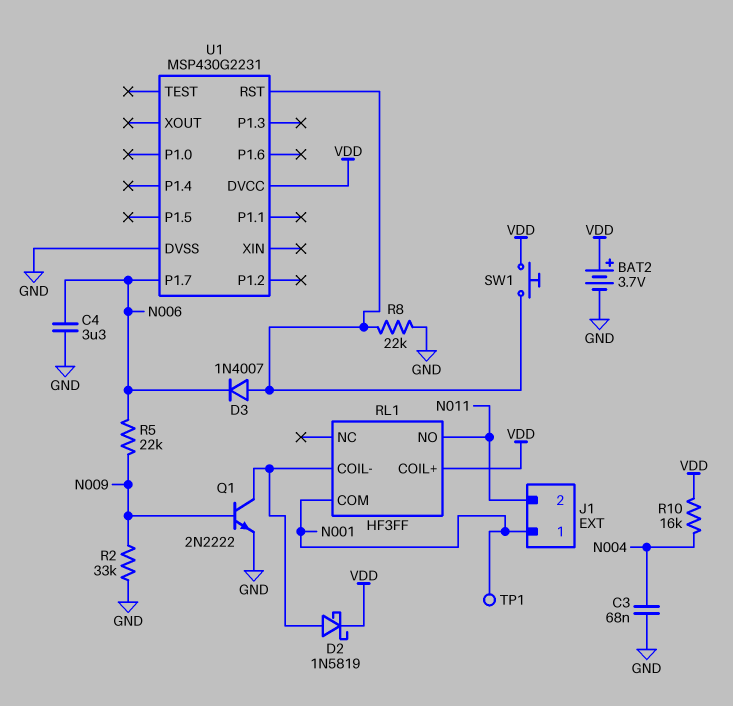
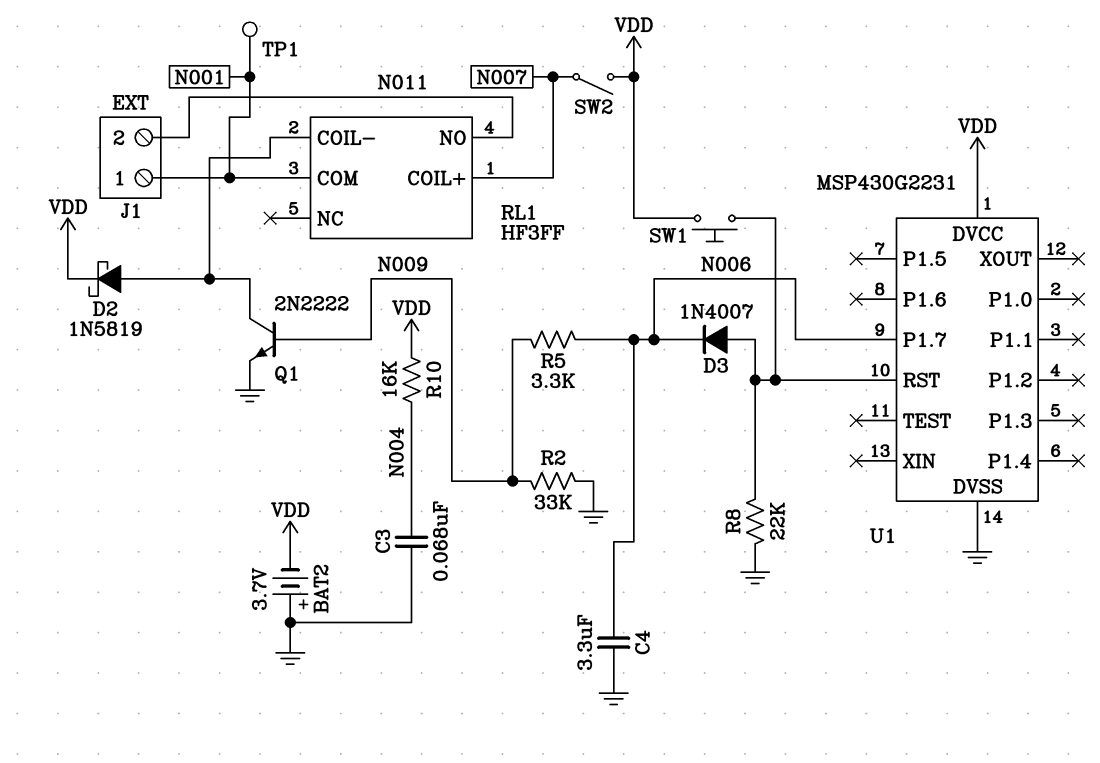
BAT2: 3.7V (plus VDD, minus GND) -> 3.7V (plus GND, minus VDD)
R5: 22k (N006, N009) -> 3.3k (N006, N009)
RL1 pin COIL+: VDD -> N007
SW2: none -> switch (N007, VDD)

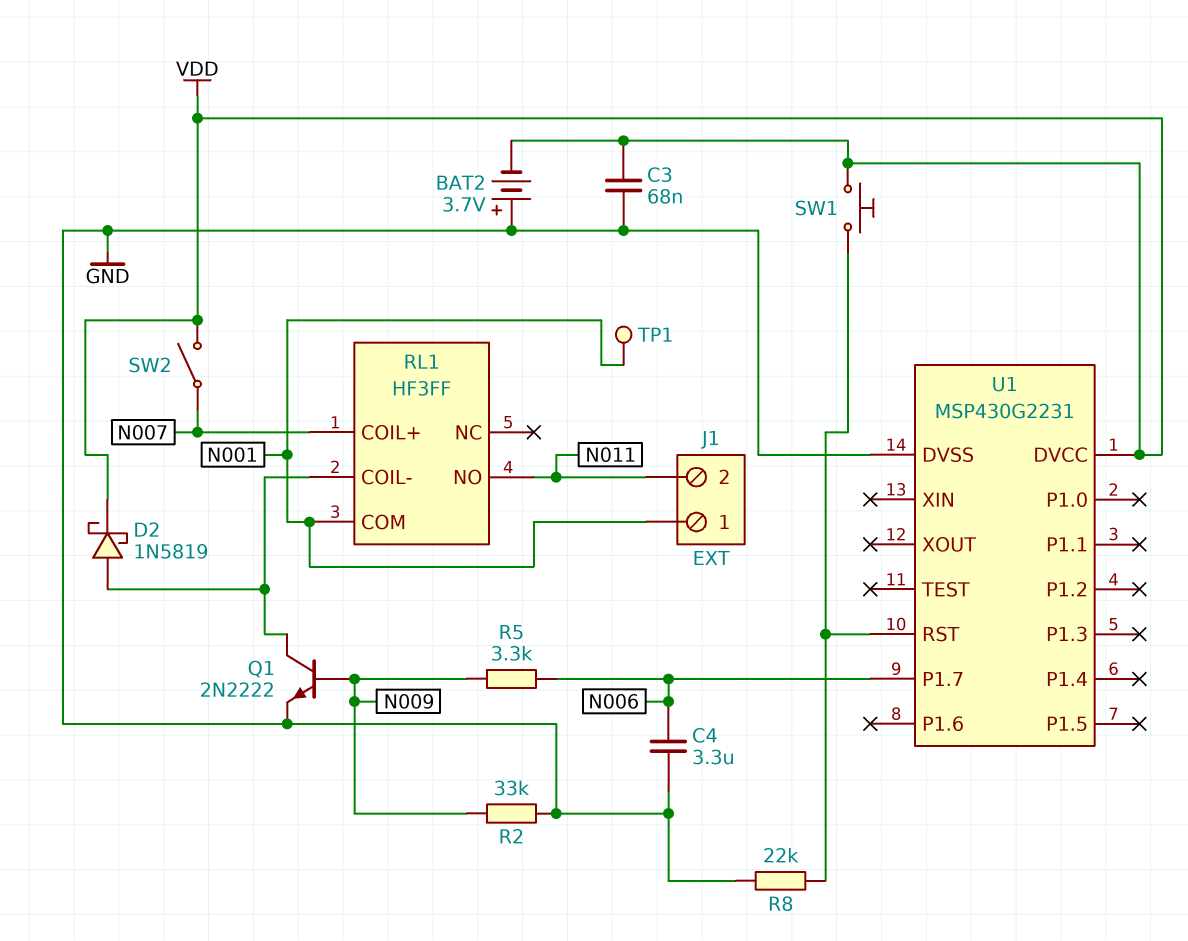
C3: 68nF (GND, N004) -> 68nF (GND, VDD)
D3: diode 1N4007 (A U1/RST, K N006) -> none
R10: 16k (N004, VDD) -> none

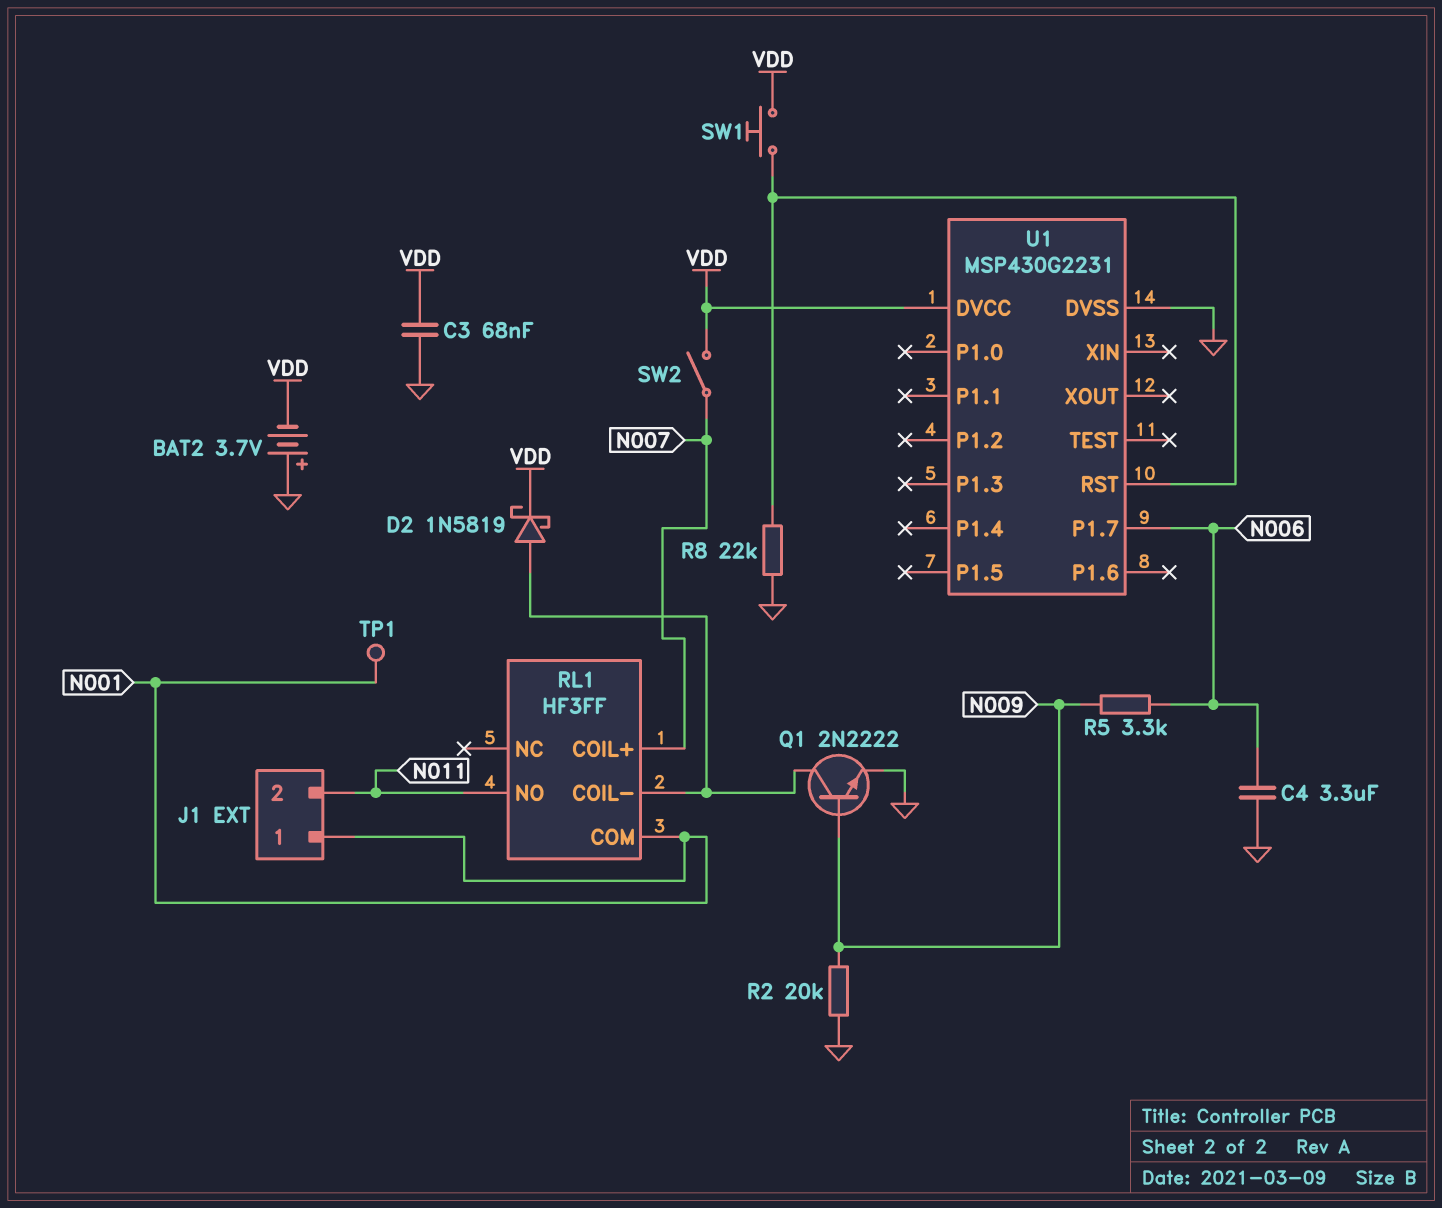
R2: 33k (GND, N009) -> 20k (GND, N009)

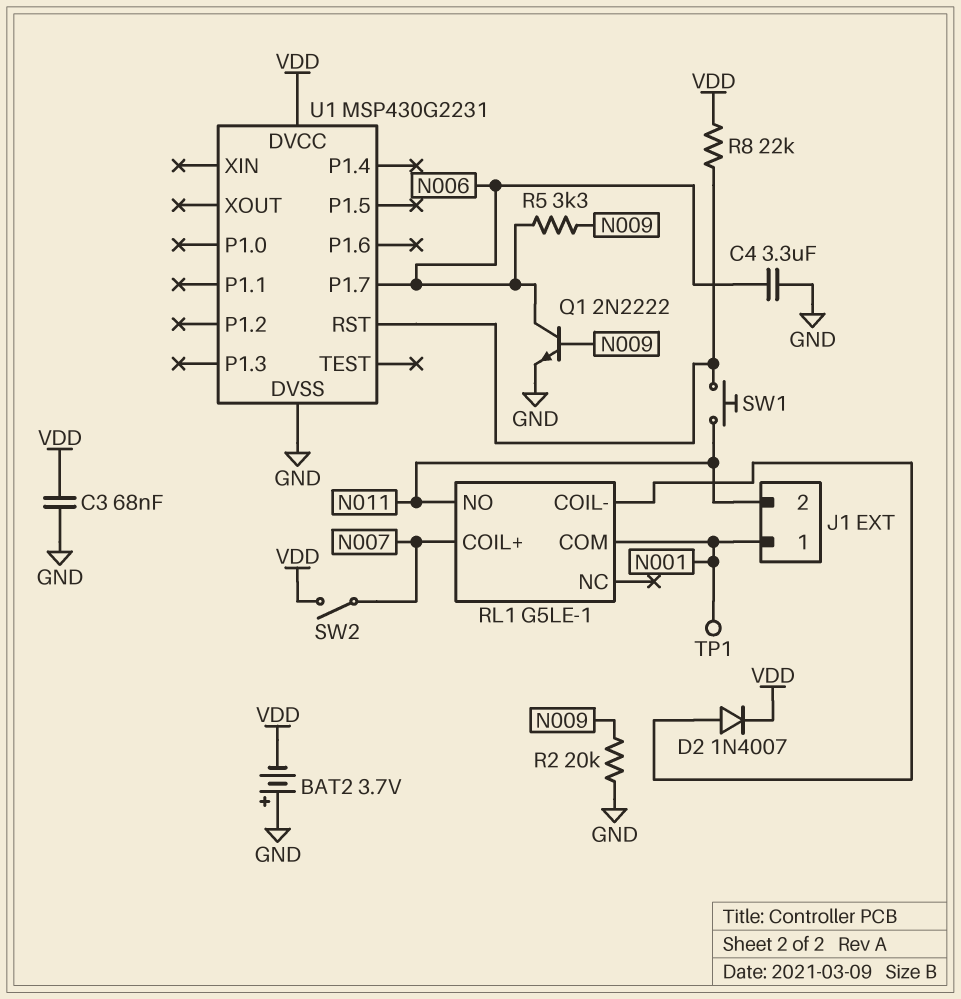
D2: schottky 1N5819 (A RL1/COIL-, K VDD) -> diode 1N4007 (A RL1/COIL-, K VDD)
Q1: NPN 2N2222 (B N009, C RL1/COIL-, E GND) -> NPN 2N2222 (B N009, C N006, E GND)
R8: 22k (GND, U1/RST) -> 22k (U1/RST, VDD)
RL1: HF3FF -> G5LE-1
SW1: button (U1/RST, VDD) -> button (N011, U1/RST)

